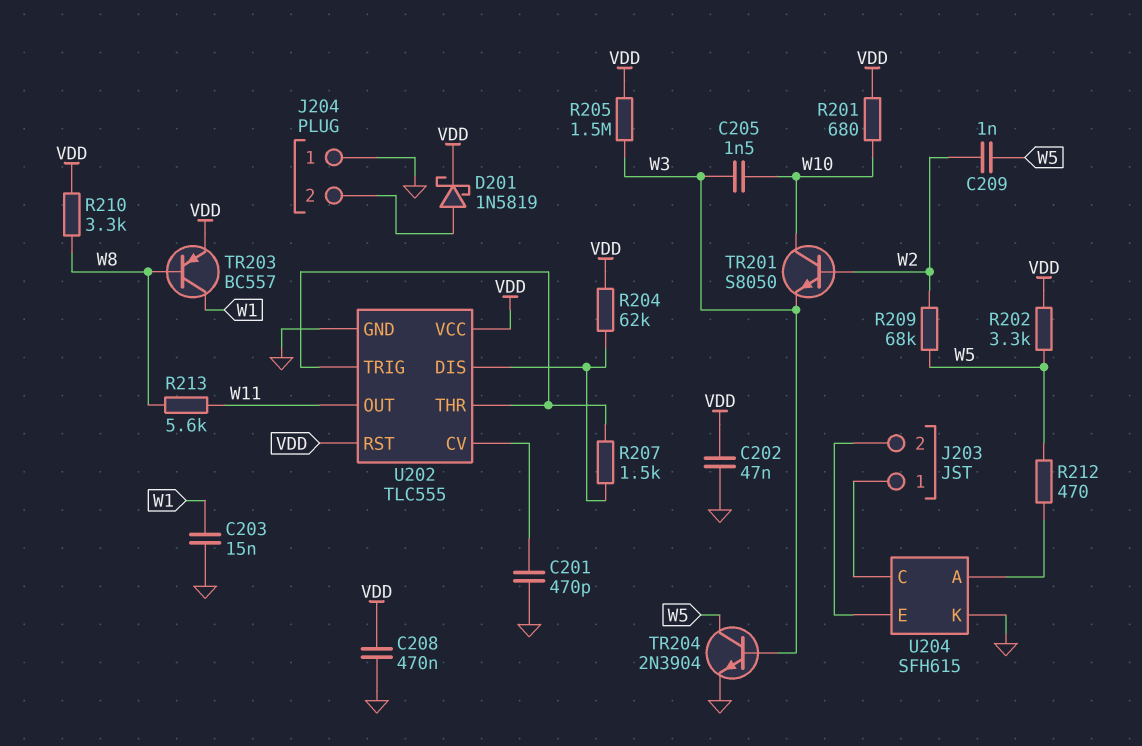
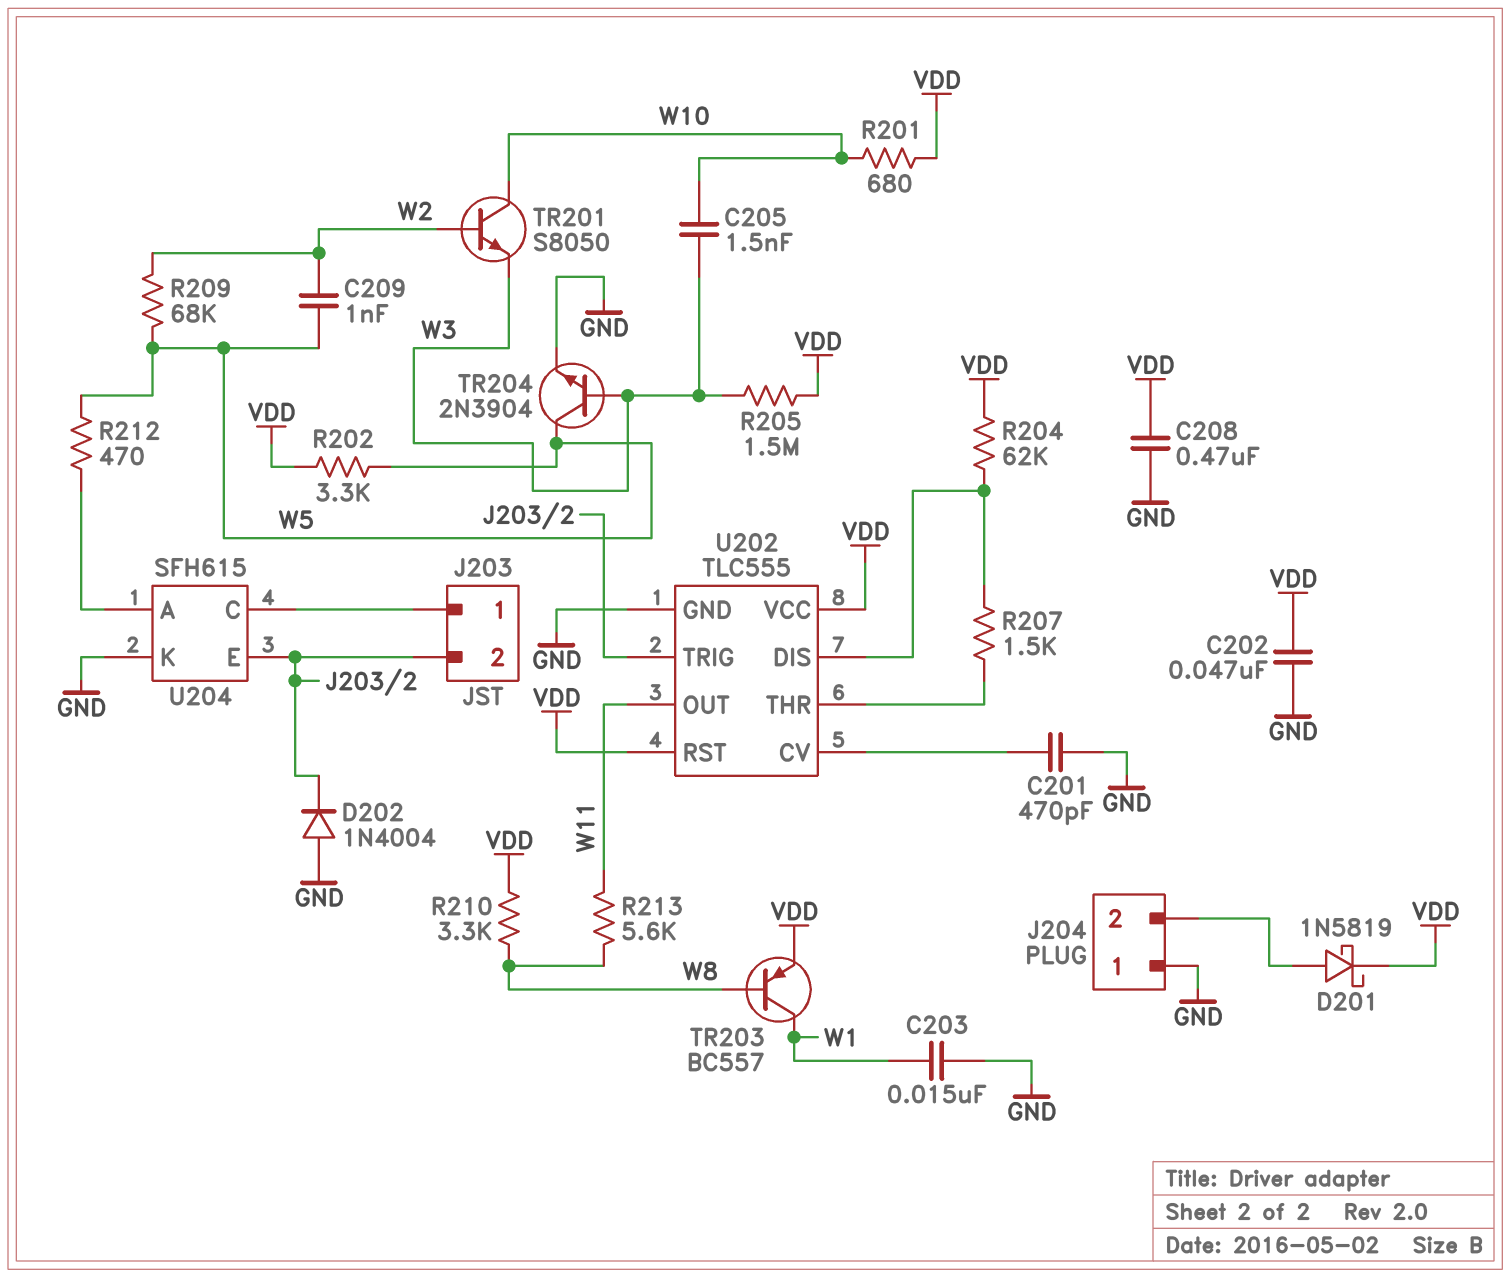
D202: none -> diode 1N4004 (A GND, K J203/2)
U202 pin TRIG: U202/THR -> J203/2

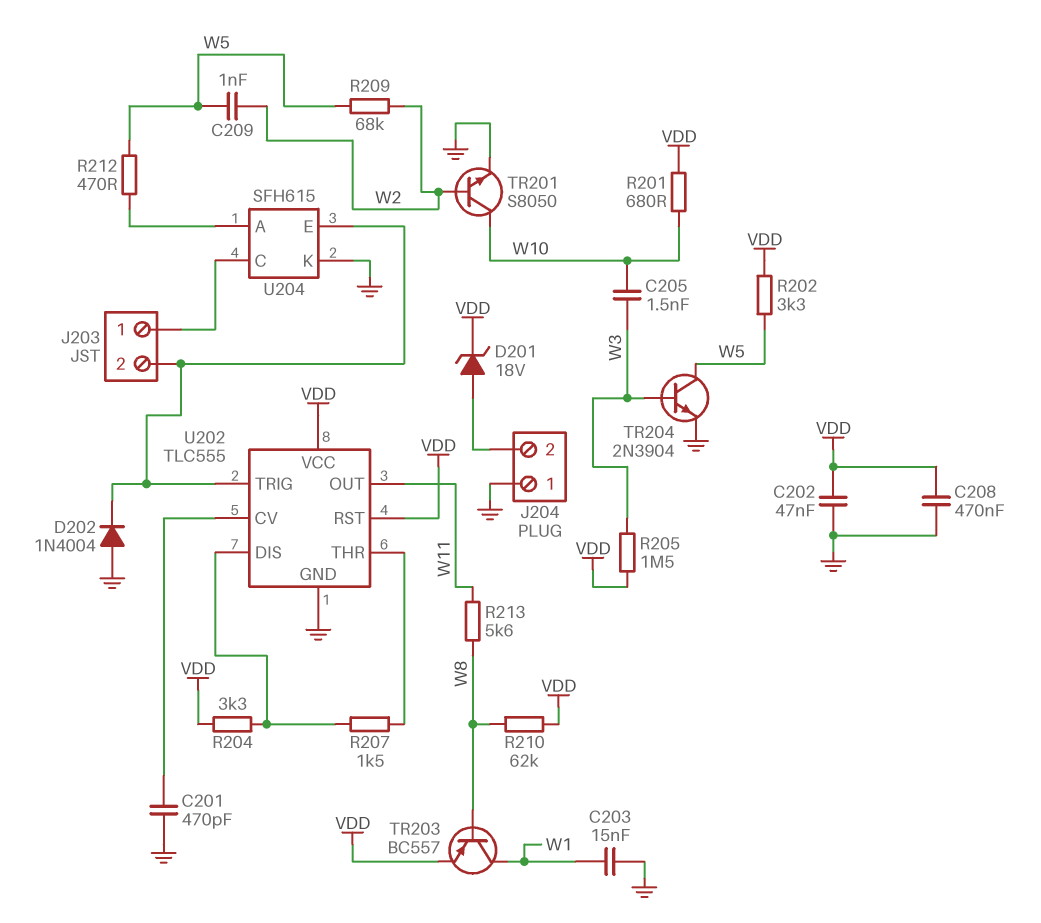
D201: schottky 1N5819 (A J204/2, K VDD) -> zener 18V (A J204/2, K VDD)
R204: 62k (U202/DIS, VDD) -> 3.3k (U202/DIS, VDD)
R210: 3.3k (VDD, W8) -> 62k (VDD, W8)
TR201: NPN S8050 (B W2, C W10, E W3) -> NPN S8050 (B W2, C W10, E GND)

